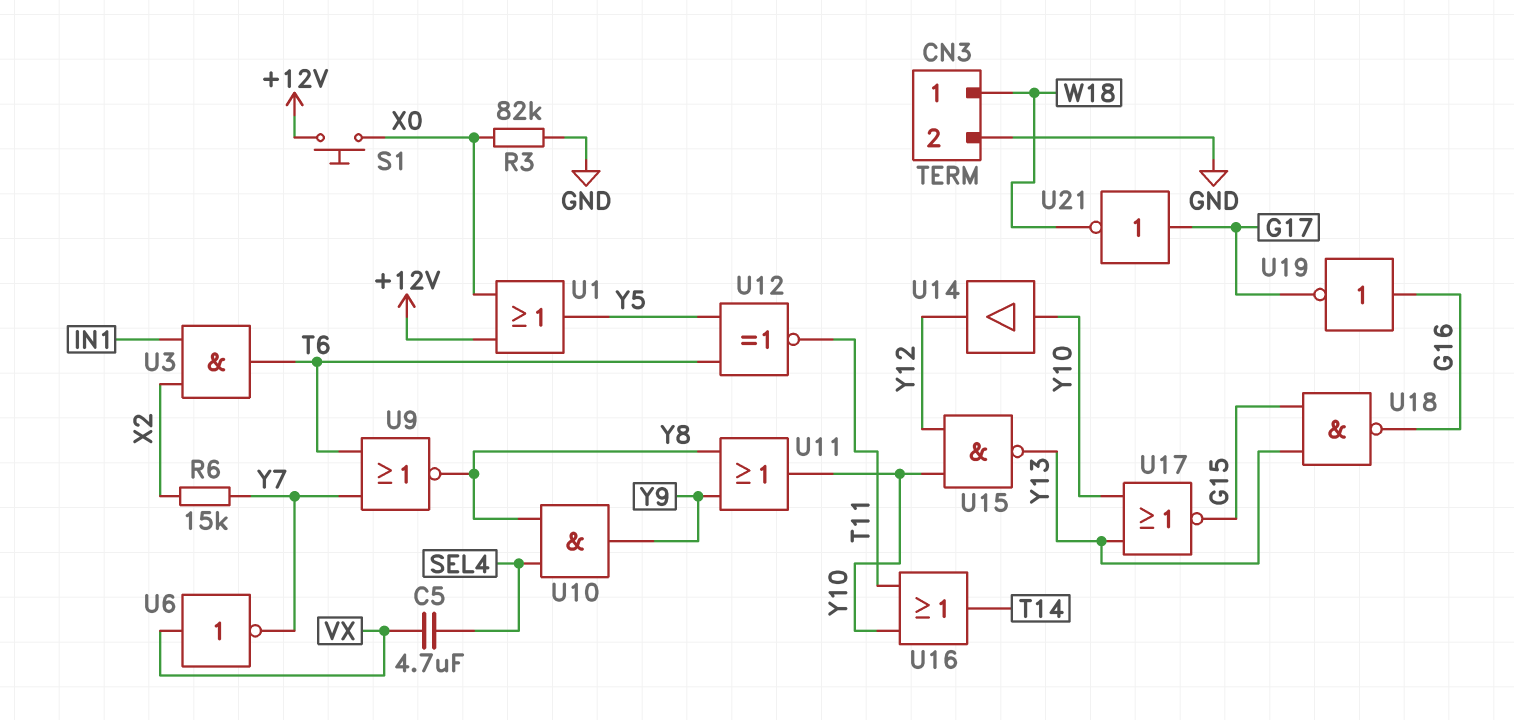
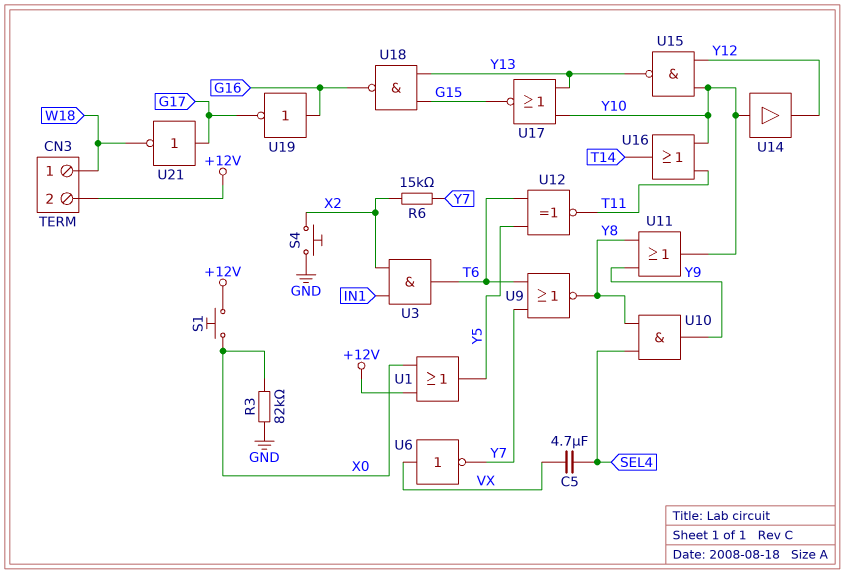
CN3 pin 2: GND -> +12V
S4: none -> button (GND, X2)

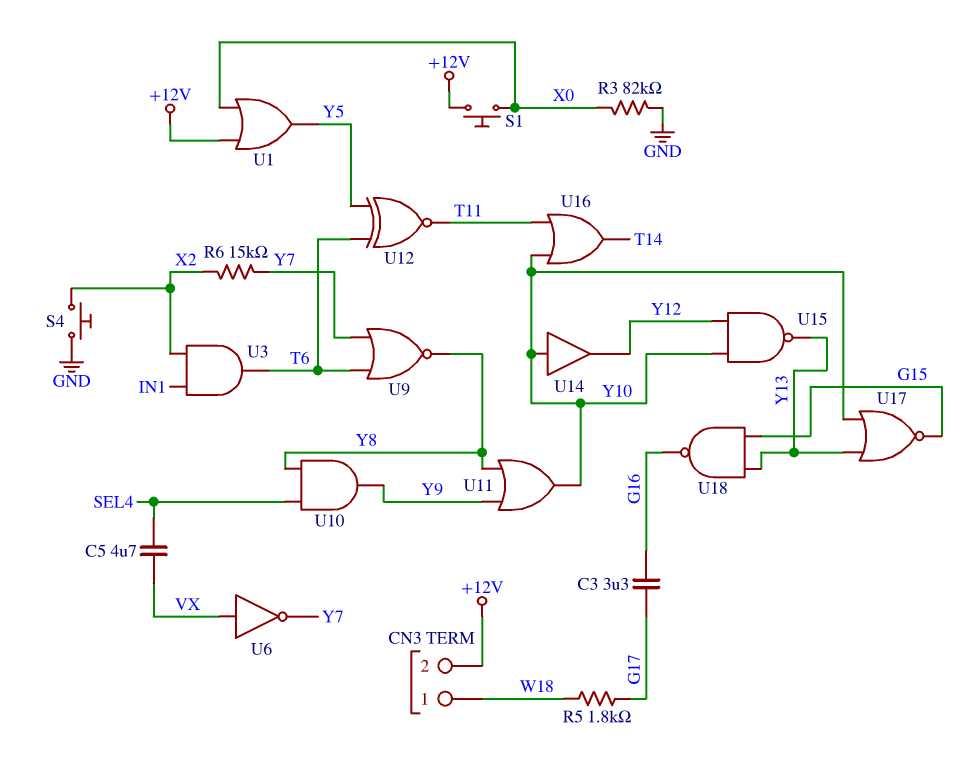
C3: none -> 3.3uF (G16, G17)
R5: none -> 1.8k (G17, W18)
U19: NOT (in G16, out G17) -> none
U21: NOT (in G17, out W18) -> none

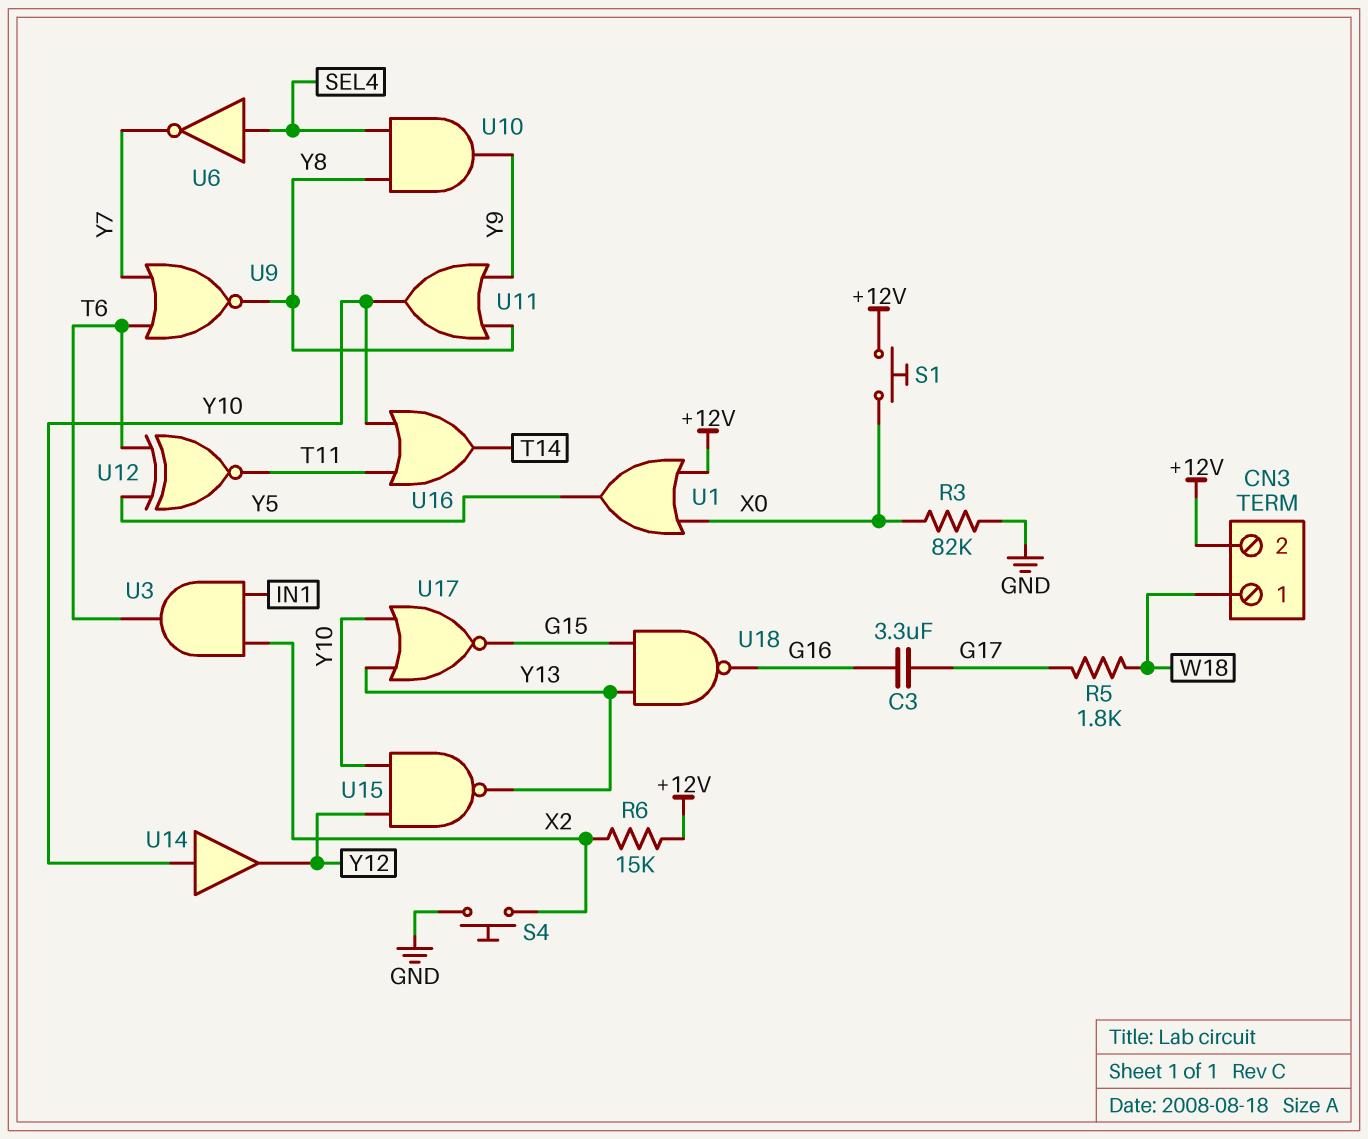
C5: 4.7uF (SEL4, VX) -> none
R6: 15k (X2, Y7) -> 15k (+12V, X2)
U6: NOT (in VX, out Y7) -> NOT (in SEL4, out Y7)

